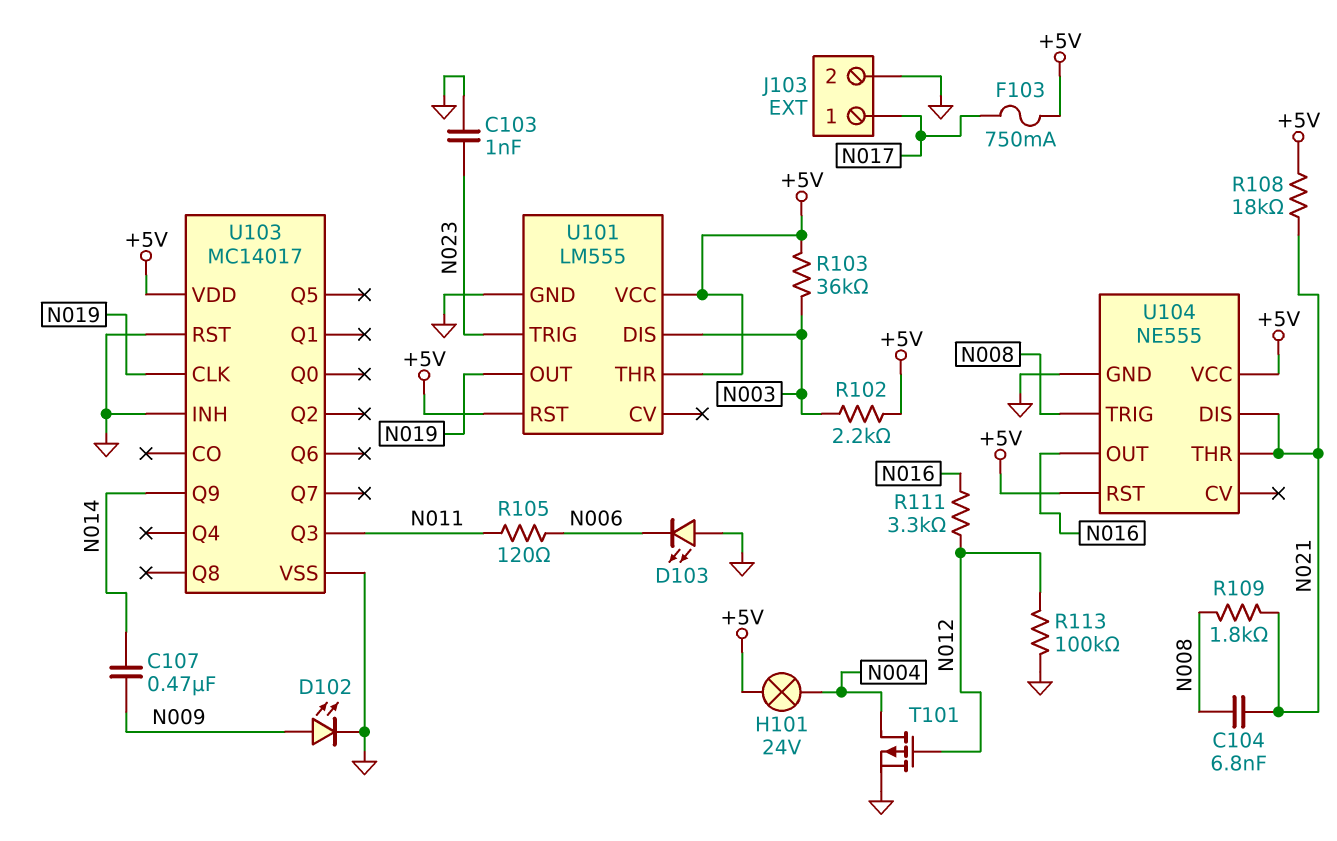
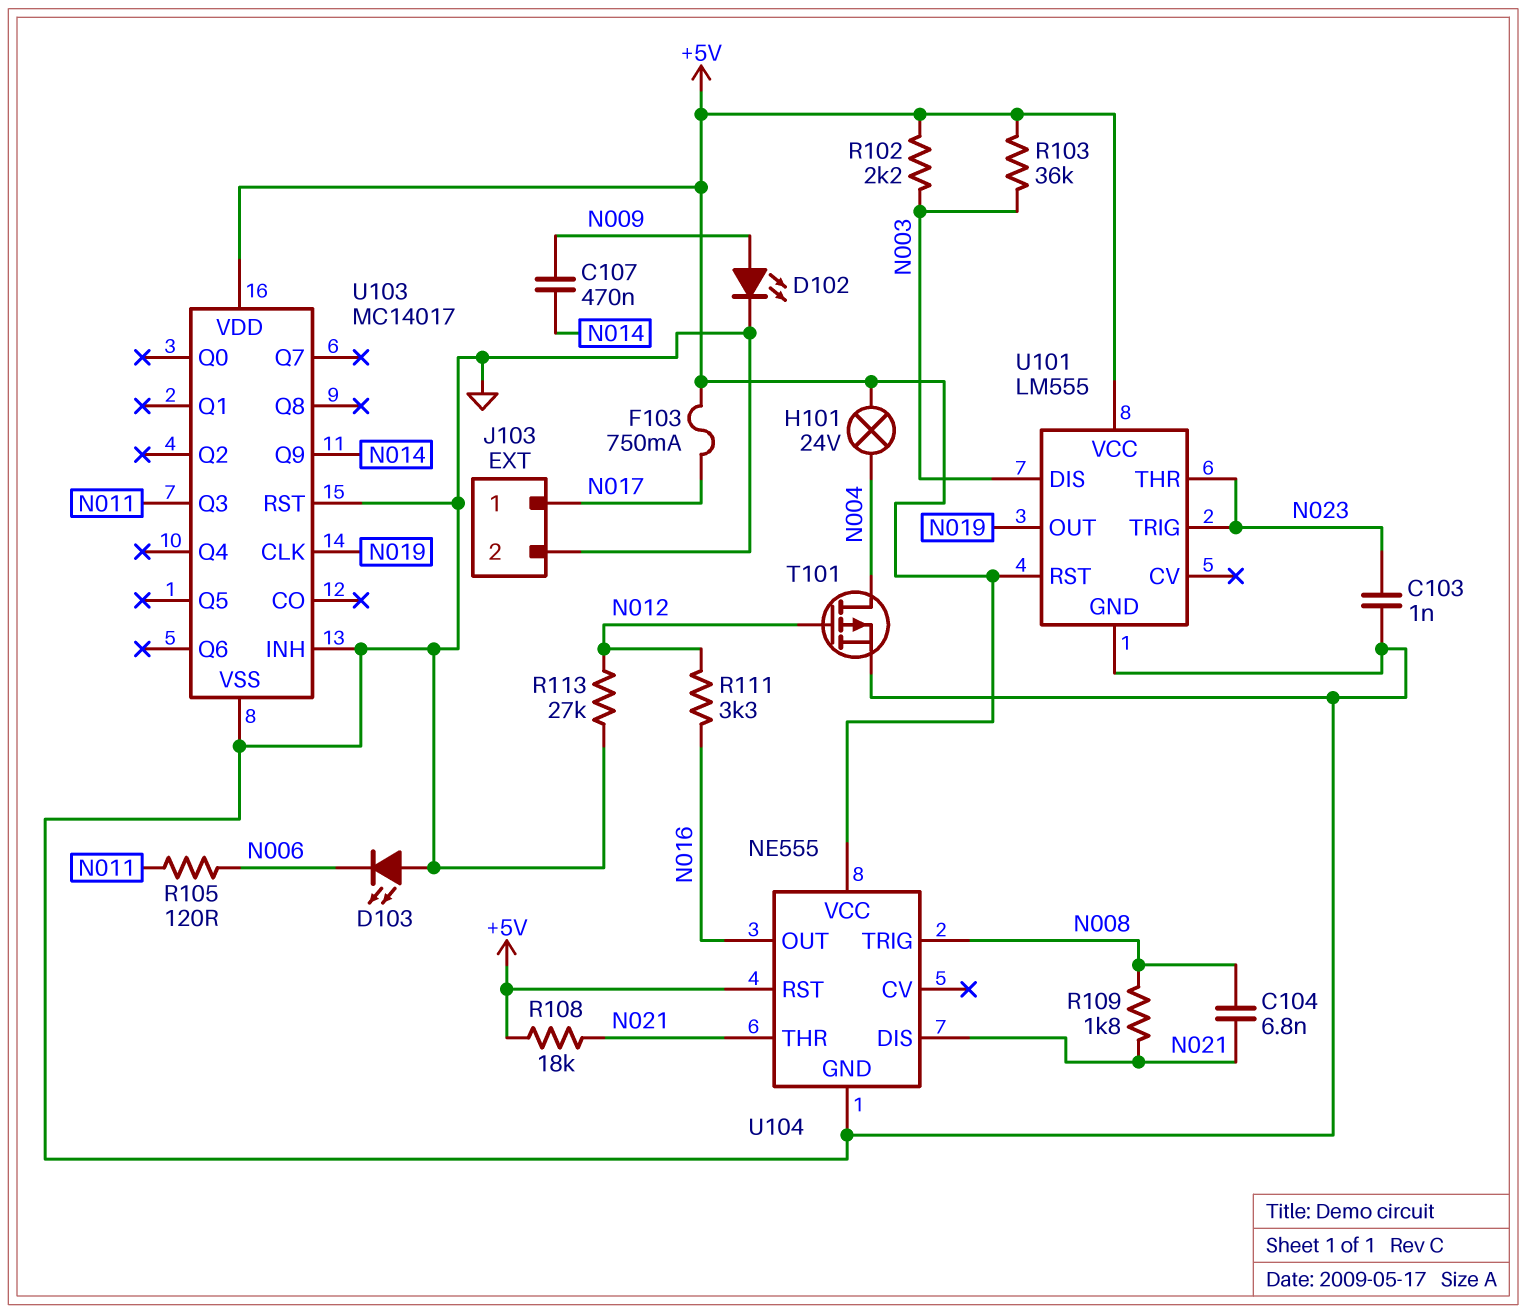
R113: 100k (GND, N012) -> 27k (GND, N012)
U101 pin THR: +5V -> N023

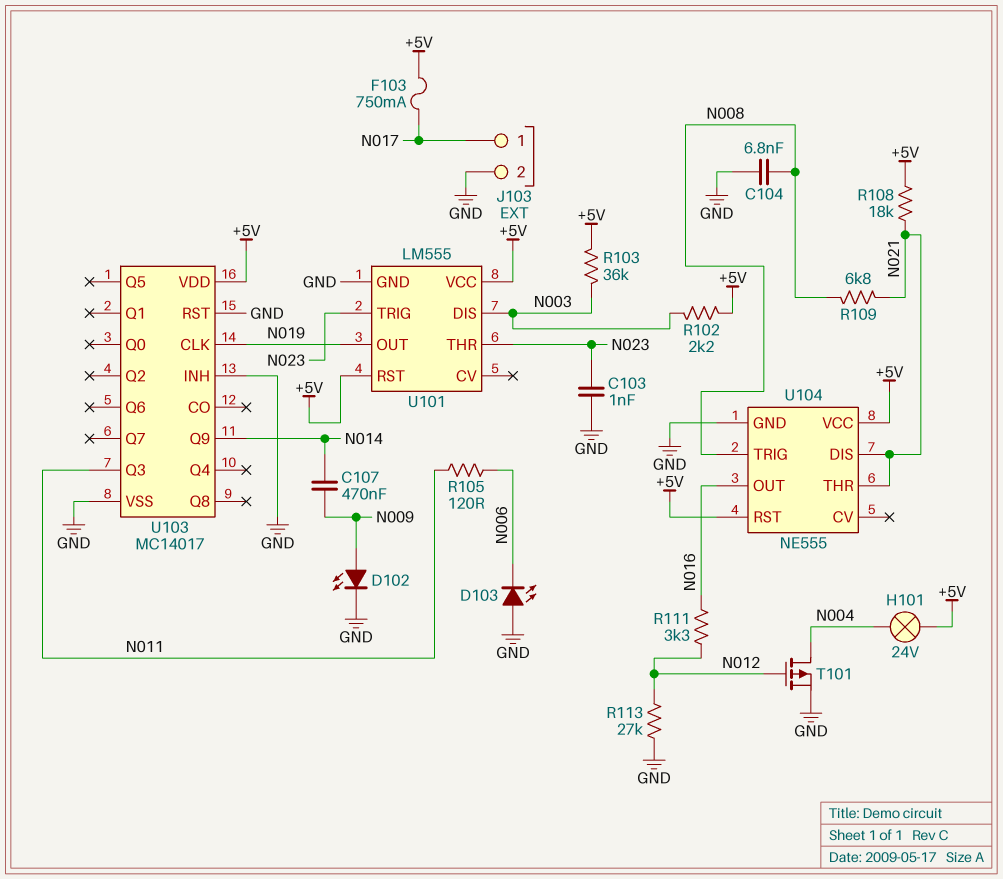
C104: 6.8nF (N008, N021) -> 6.8nF (GND, N008)
R109: 1.8k (N008, N021) -> 6.8k (N008, N021)

